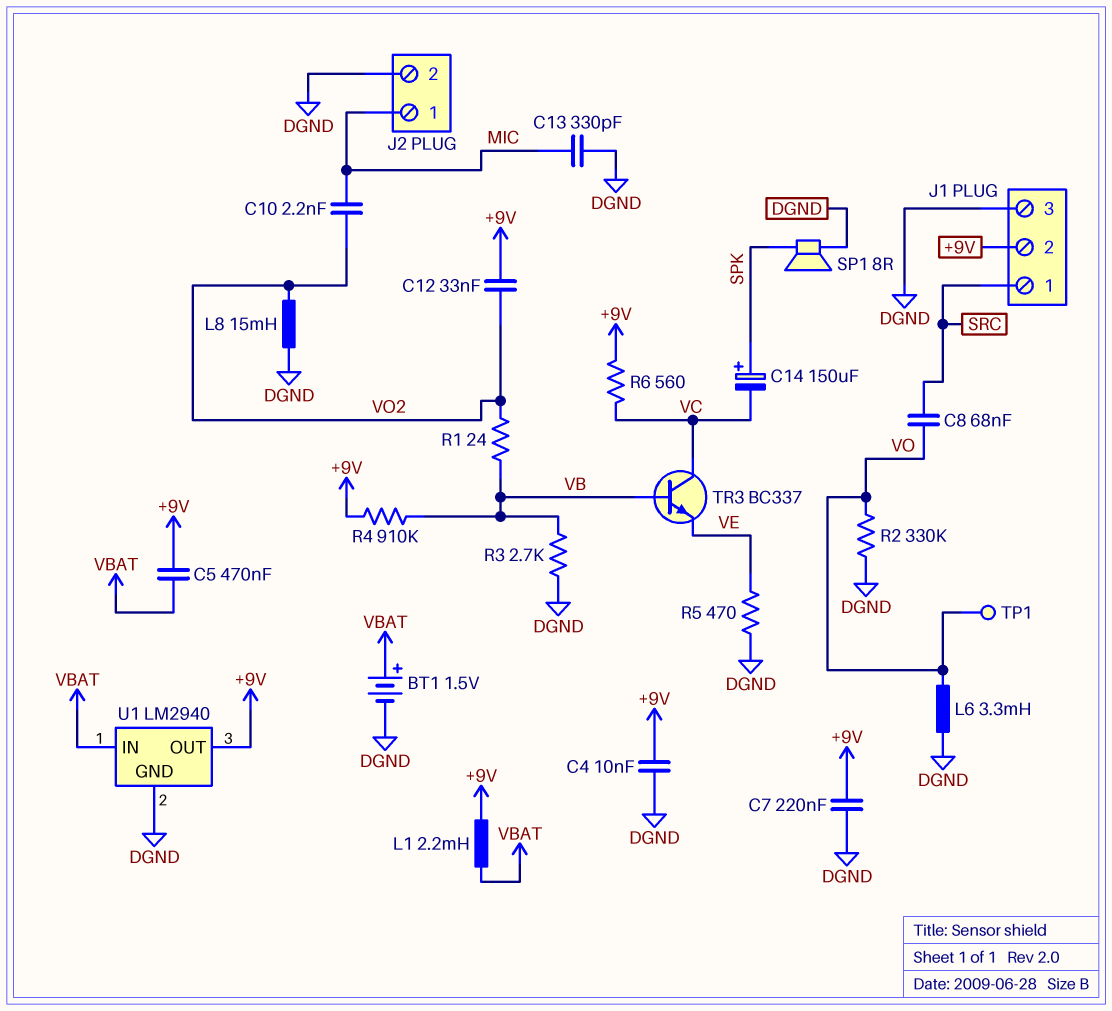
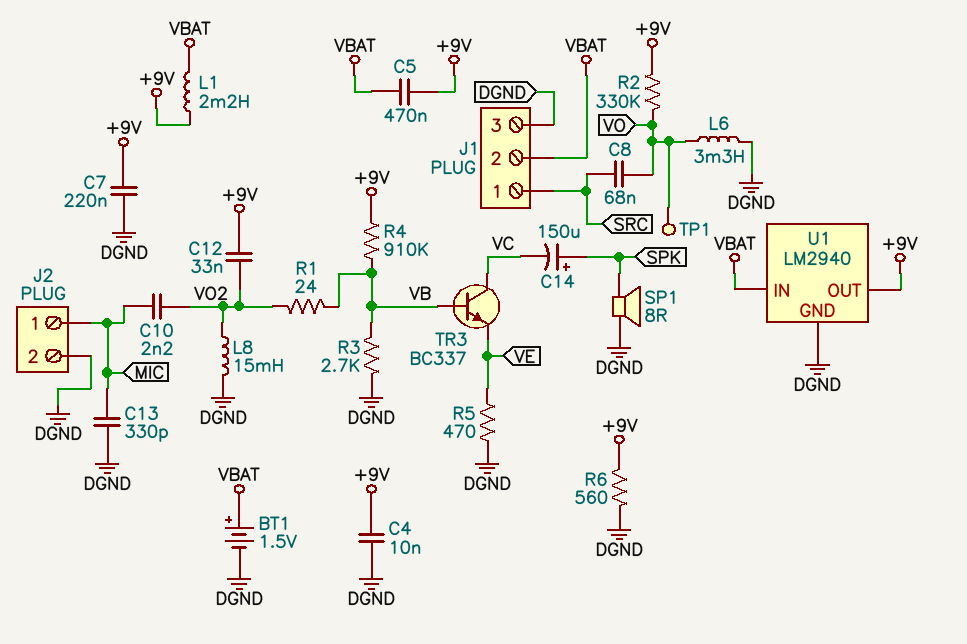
J1 pin 2: +9V -> VBAT
R2: 330k (DGND, VO) -> 330k (+9V, VO)
R6: 560 (+9V, VC) -> 560 (+9V, DGND)

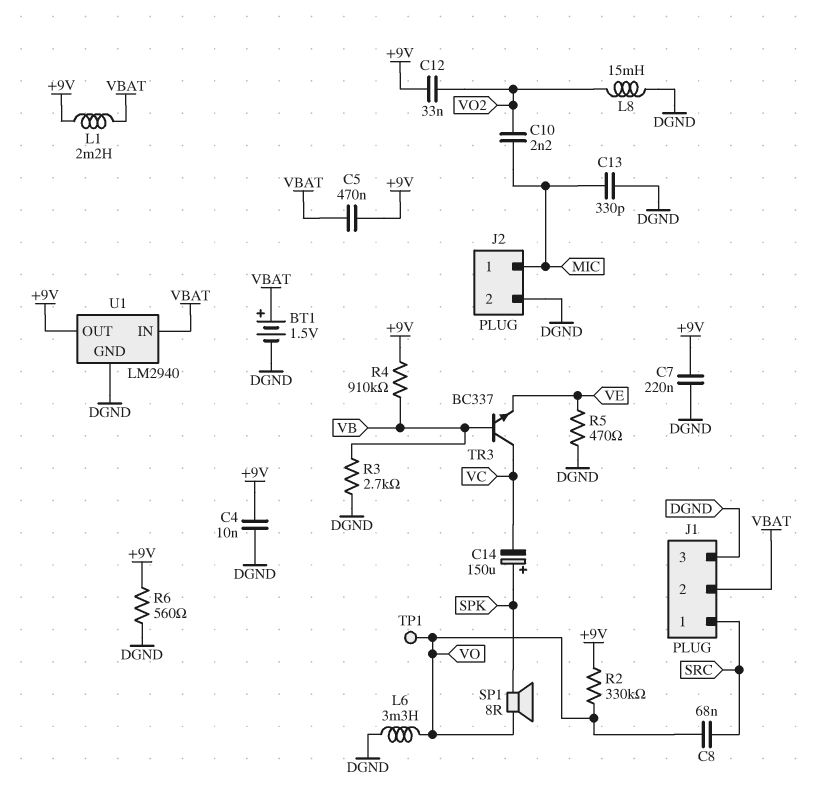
R1: 24 (VB, VO2) -> none
SP1: speaker 8R (DGND, SPK) -> speaker 8R (SPK, VO)

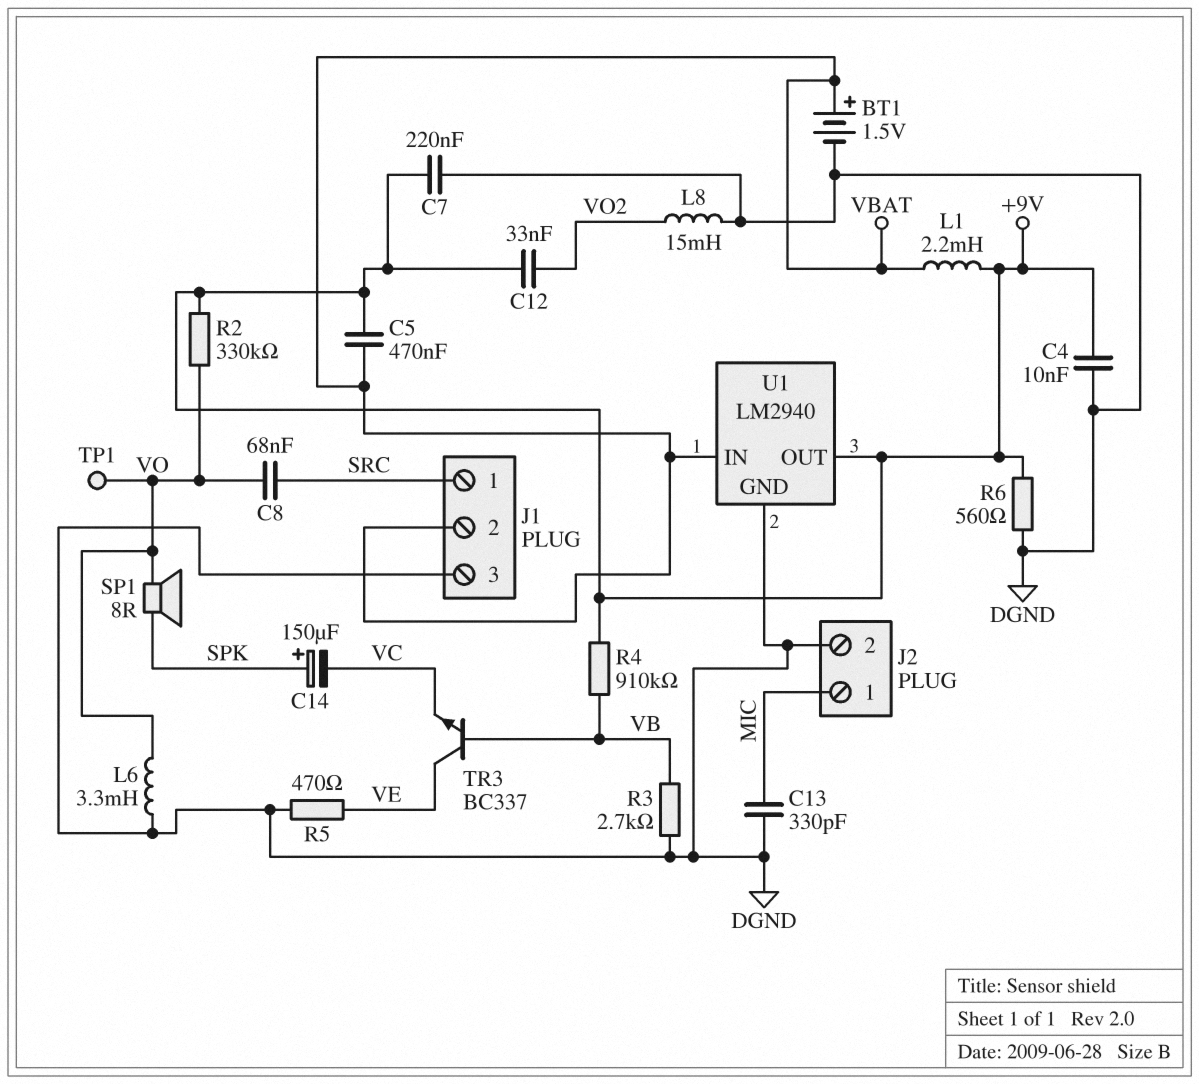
C10: 2.2nF (MIC, VO2) -> none
TR3: NPN BC337 (B VB, C VC, E VE) -> NPN BC337 (B VB, C VE, E VC)

